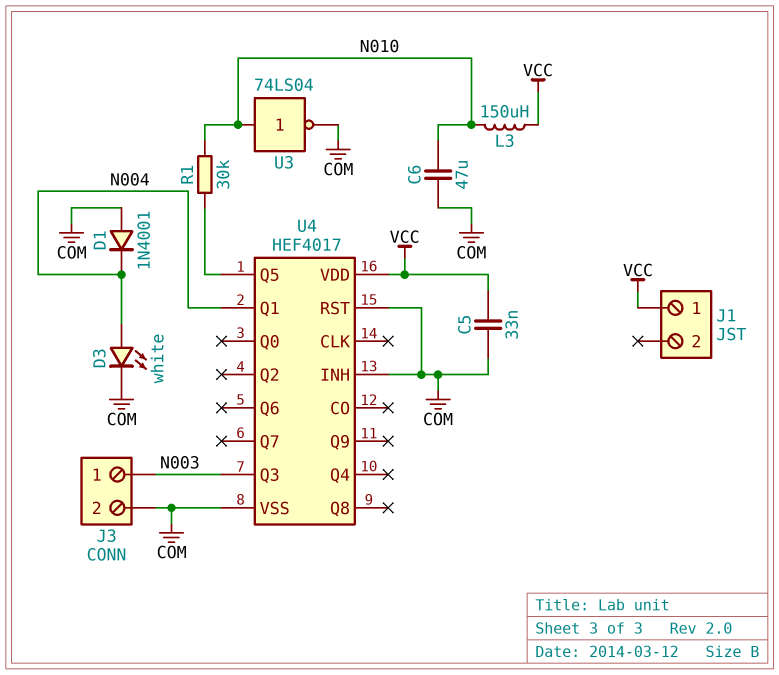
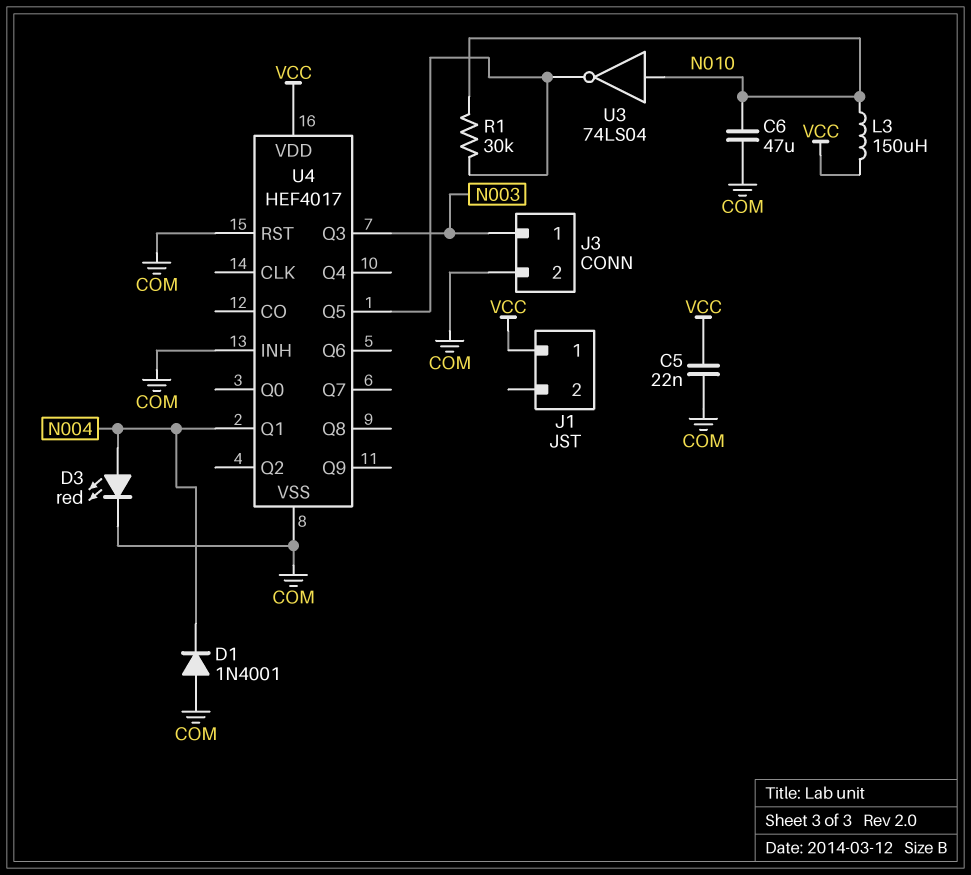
C5: 33nF (COM, VCC) -> 22nF (COM, VCC)
D3: LED white (A N004, K COM) -> LED red (A N004, K COM)
U3: NOT 74LS04 (in N010, out COM) -> NOT 74LS04 (in N010, out U4/Q5)

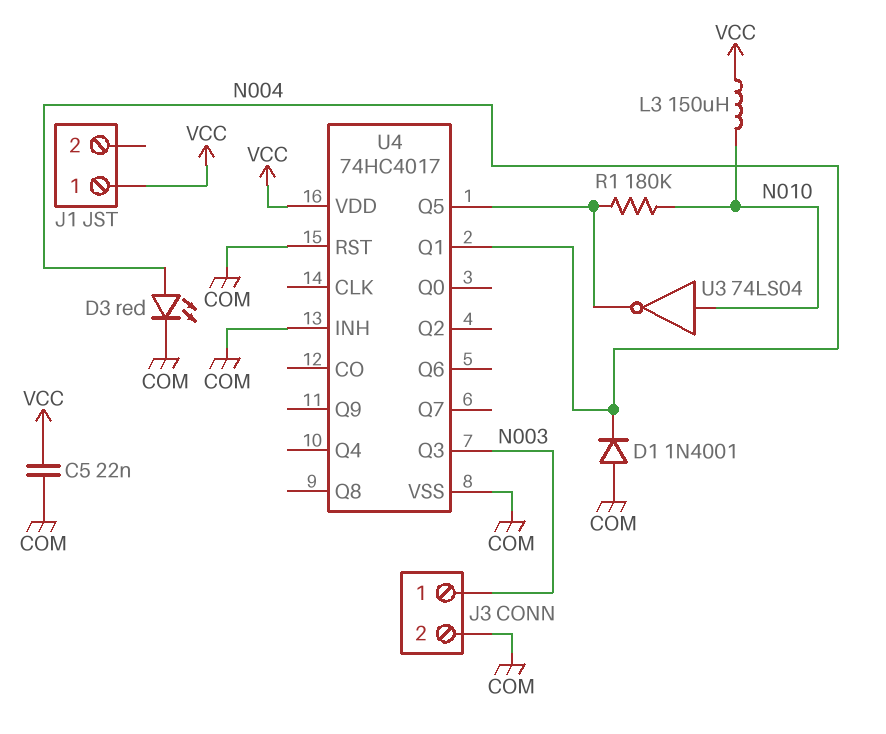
C6: 47uF (COM, N010) -> none
R1: 30k (N010, U4/Q5) -> 180k (N010, U4/Q5)
U4: HEF4017 -> 74HC4017

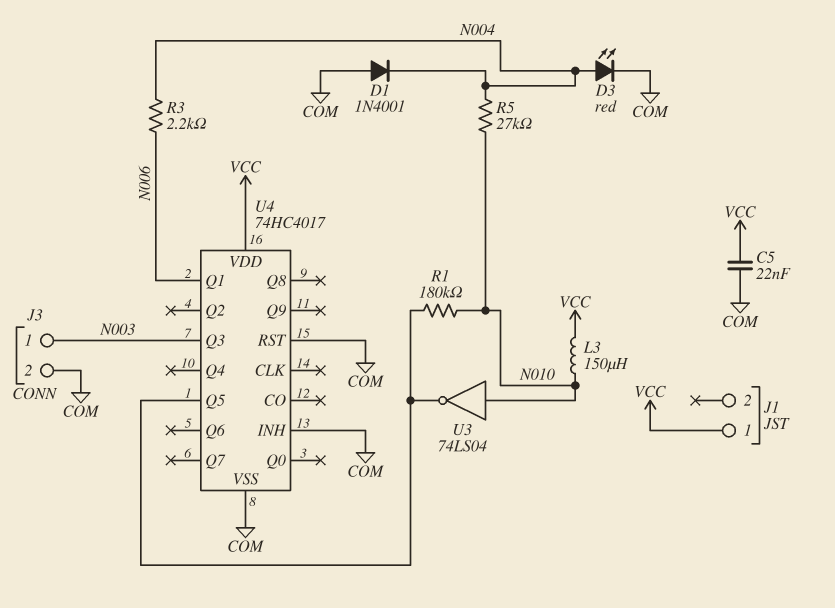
R3: none -> 2.2k (N004, N006)
R5: none -> 27k (N004, N010)
U4 pin Q1: N004 -> N006

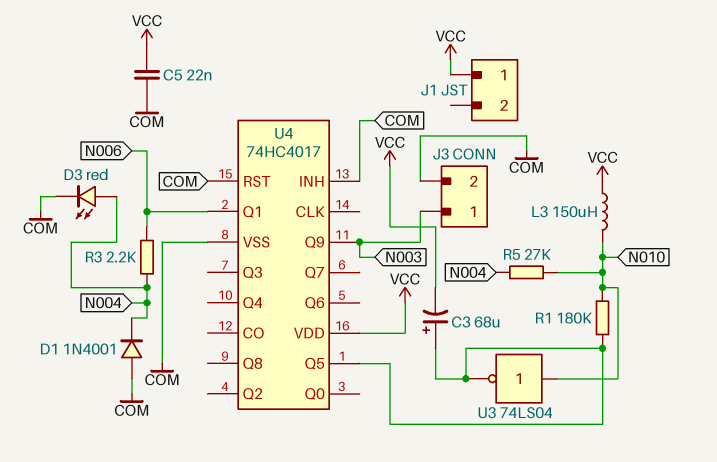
C3: none -> 68uF (plus U4/Q5, minus VCC)
U4 pin Q3: N003 -> none
U4 pin Q9: none -> N003

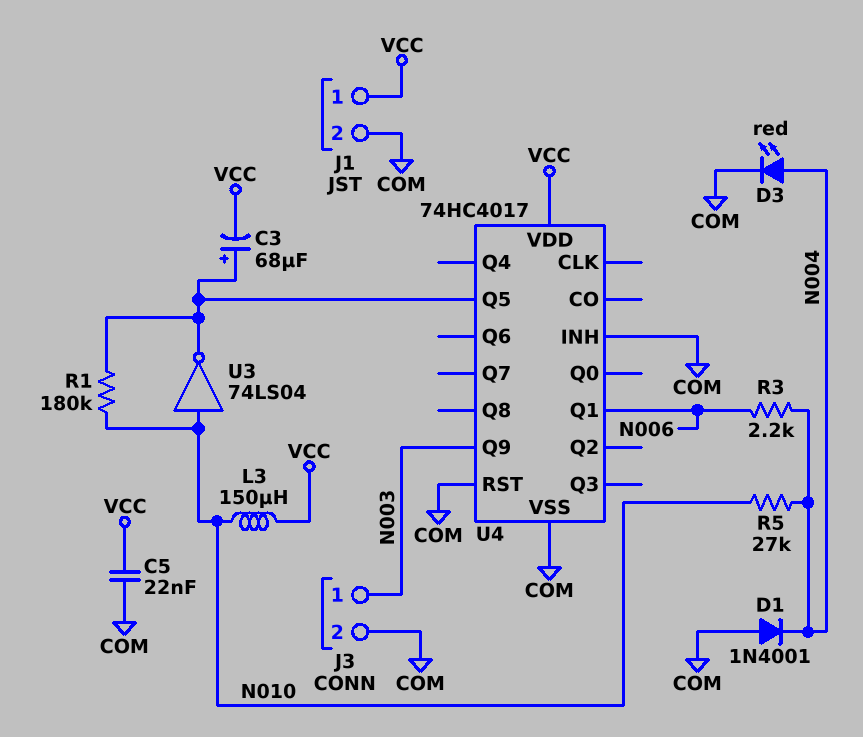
J1 pin 2: none -> COM

